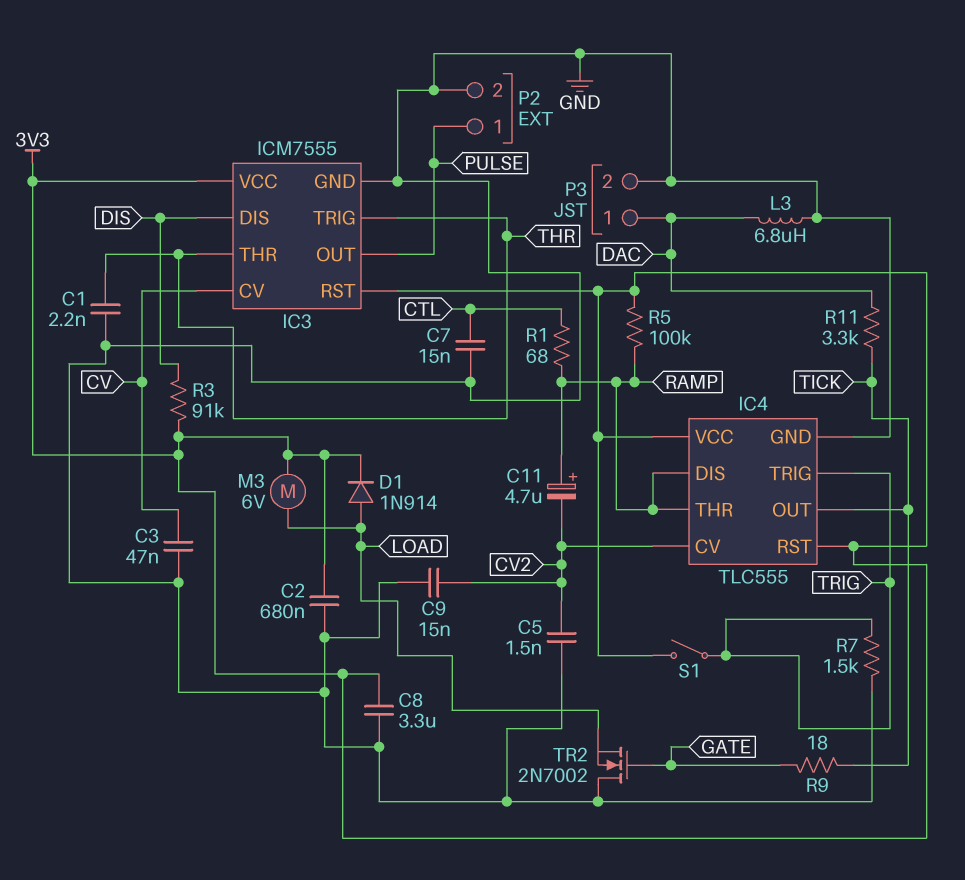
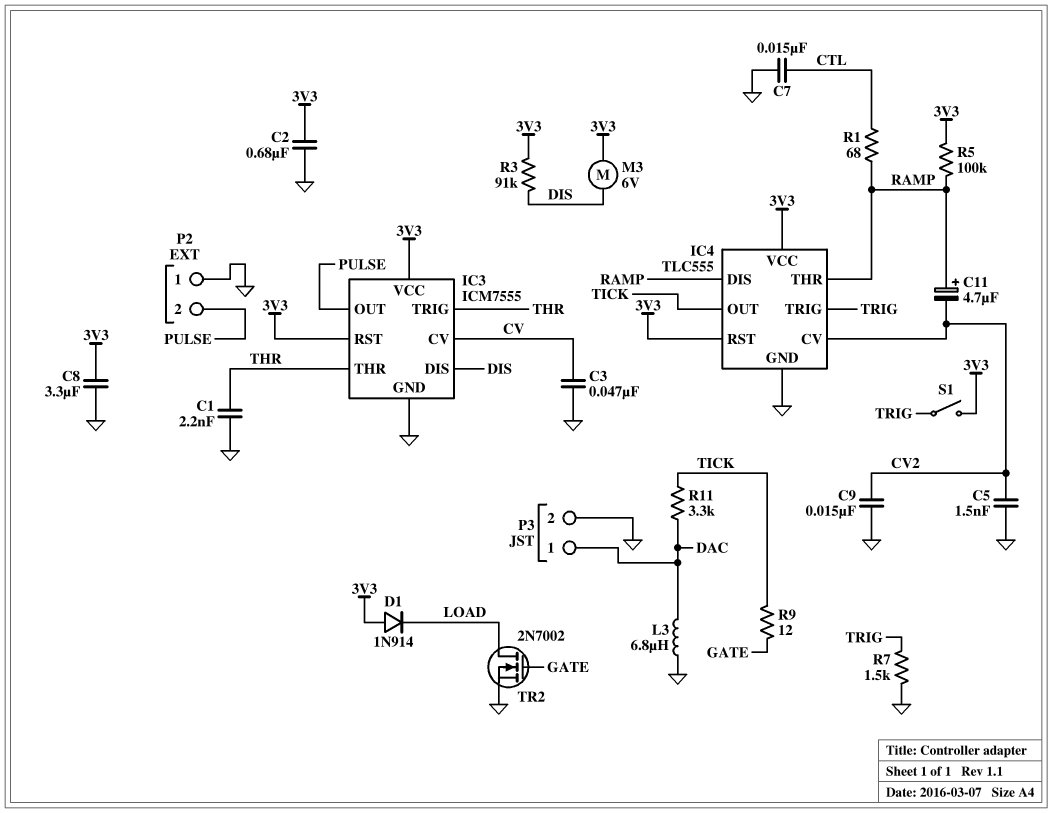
D1: diode 1N914 (A LOAD, K 3V3) -> diode 1N914 (A 3V3, K LOAD)
M3: motor 6V (3V3, LOAD) -> motor 6V (3V3, DIS)
P2 pin 1: PULSE -> GND
P2 pin 2: GND -> PULSE
R9: 18 (GATE, TICK) -> 12 (GATE, TICK)
TR2: NMOS 2N7002 (G GATE, D GND, S LOAD) -> NMOS 2N7002 (G GATE, D LOAD, S GND)

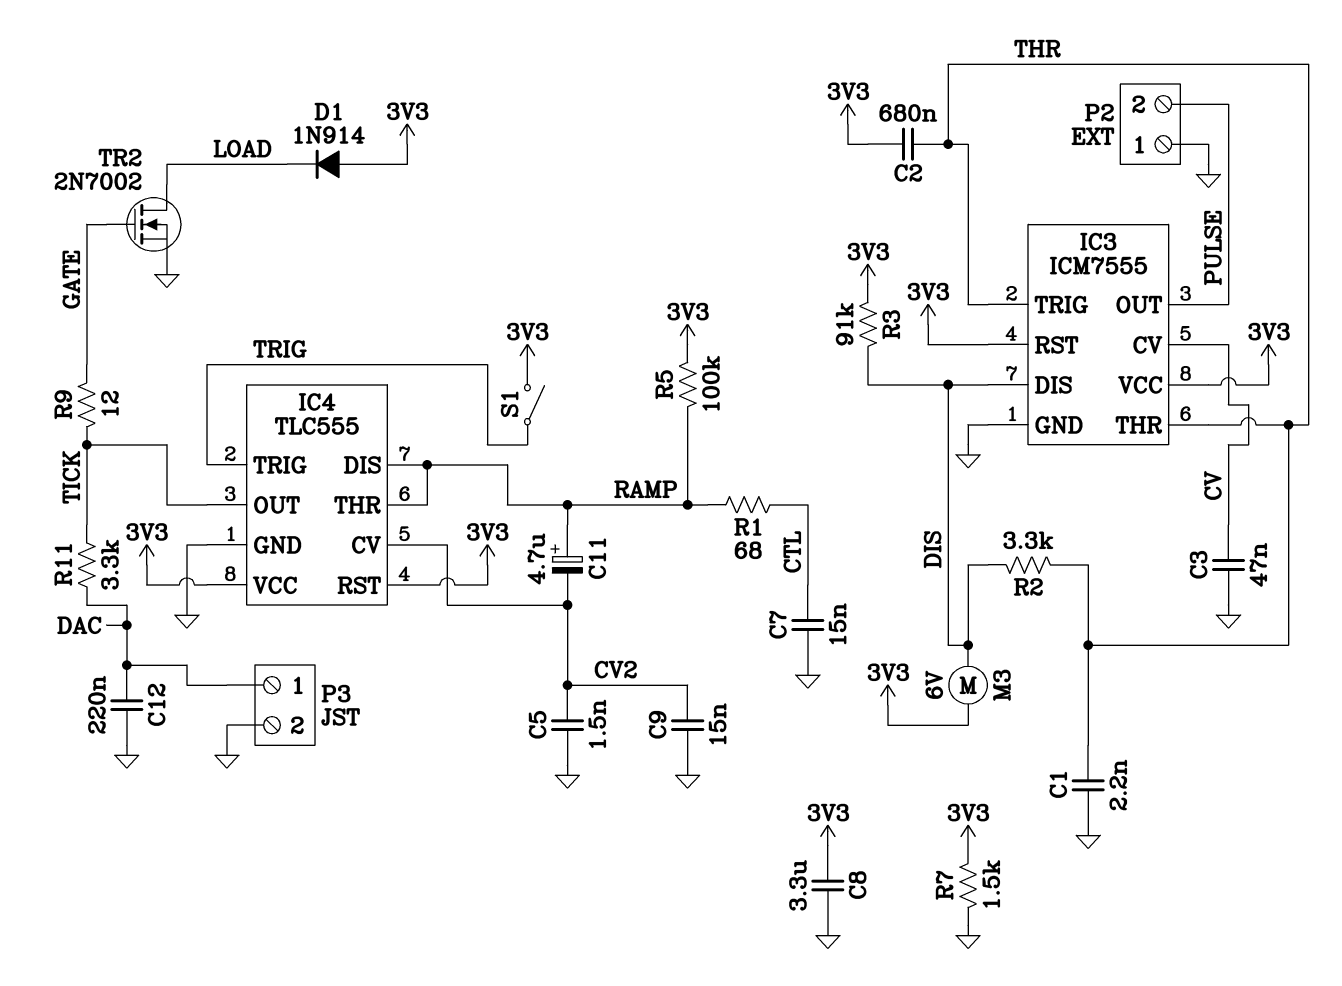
C2: 680nF (3V3, GND) -> 680nF (3V3, THR)
C12: none -> 220nF (DAC, GND)
L3: 6.8uH (DAC, GND) -> none
R2: none -> 3.3k (DIS, THR)
R7: 1.5k (GND, TRIG) -> 1.5k (3V3, GND)

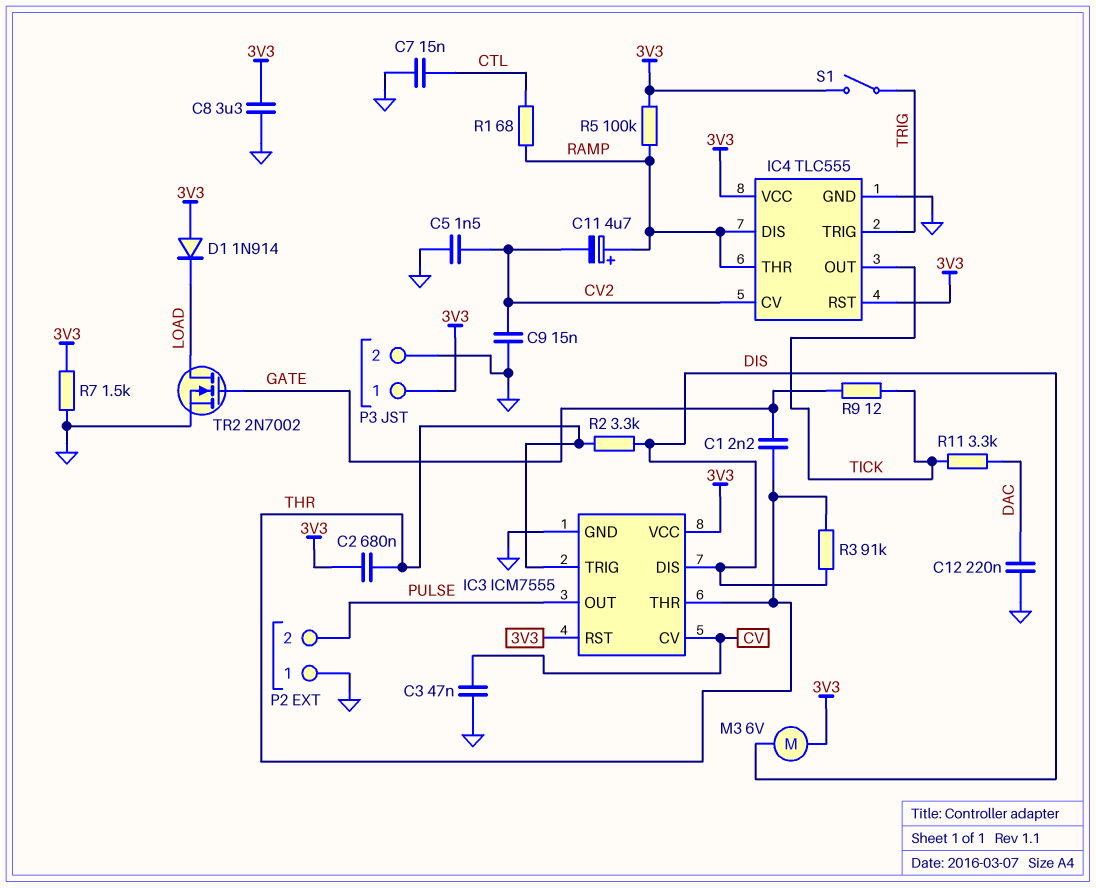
C1: 2.2nF (GND, THR) -> 2.2nF (GATE, THR)
P3 pin 1: DAC -> 3V3
R3: 91k (3V3, DIS) -> 91k (DIS, THR)

